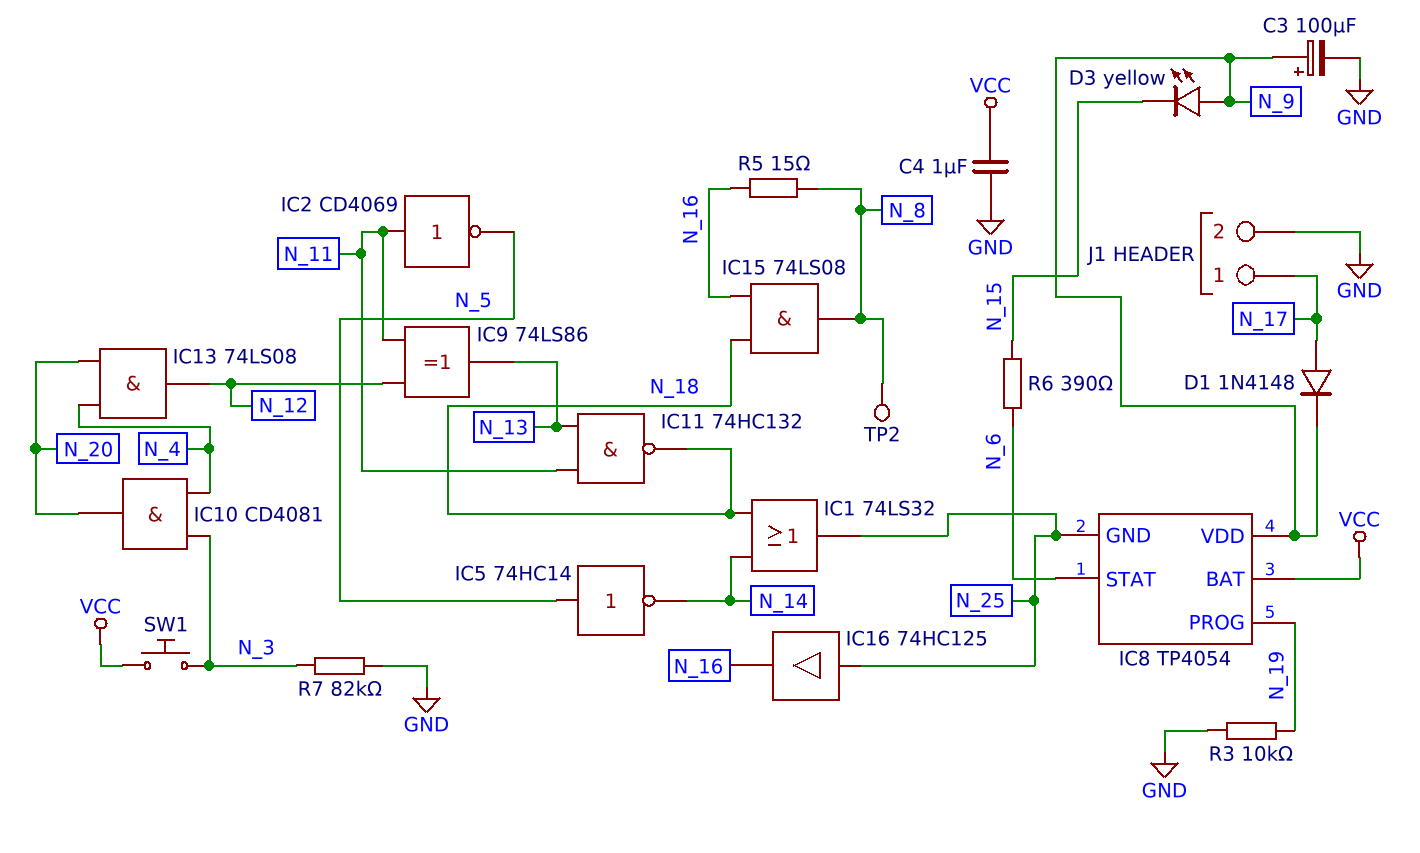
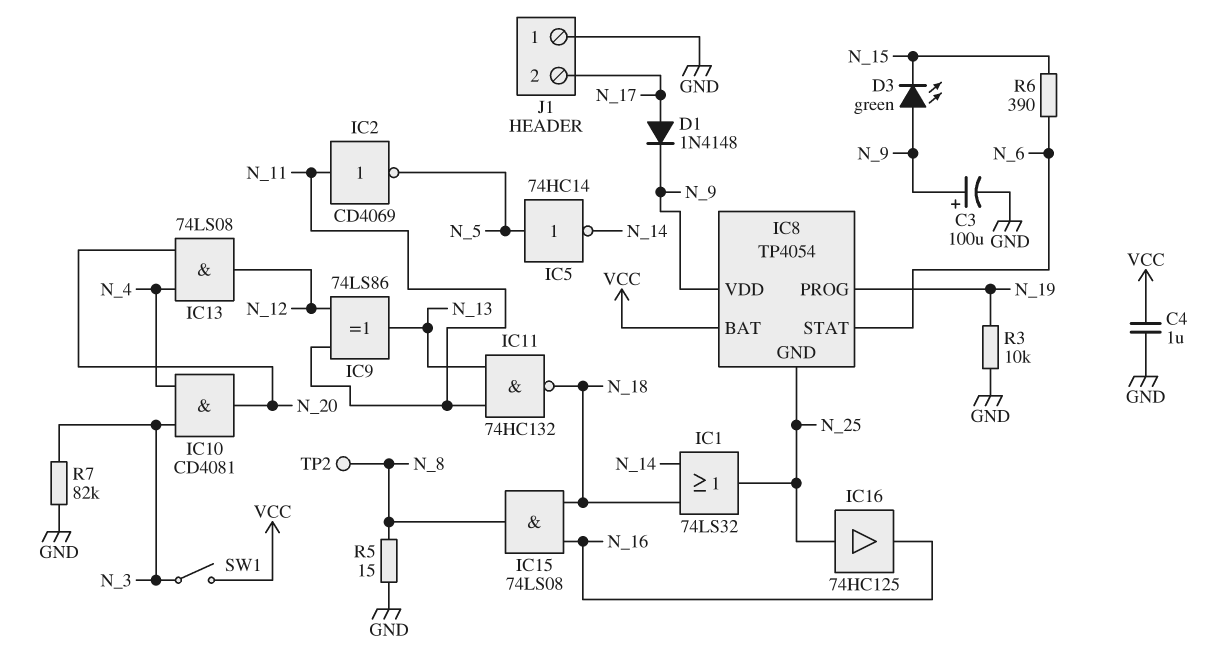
D3: LED yellow (A N_9, K N_15) -> LED green (A N_9, K N_15)
J1 pin 1: N_17 -> GND
J1 pin 2: GND -> N_17
R5: 15 (N_8, N_16) -> 15 (GND, N_8)
SW1: button (N_3, VCC) -> switch (N_3, VCC)

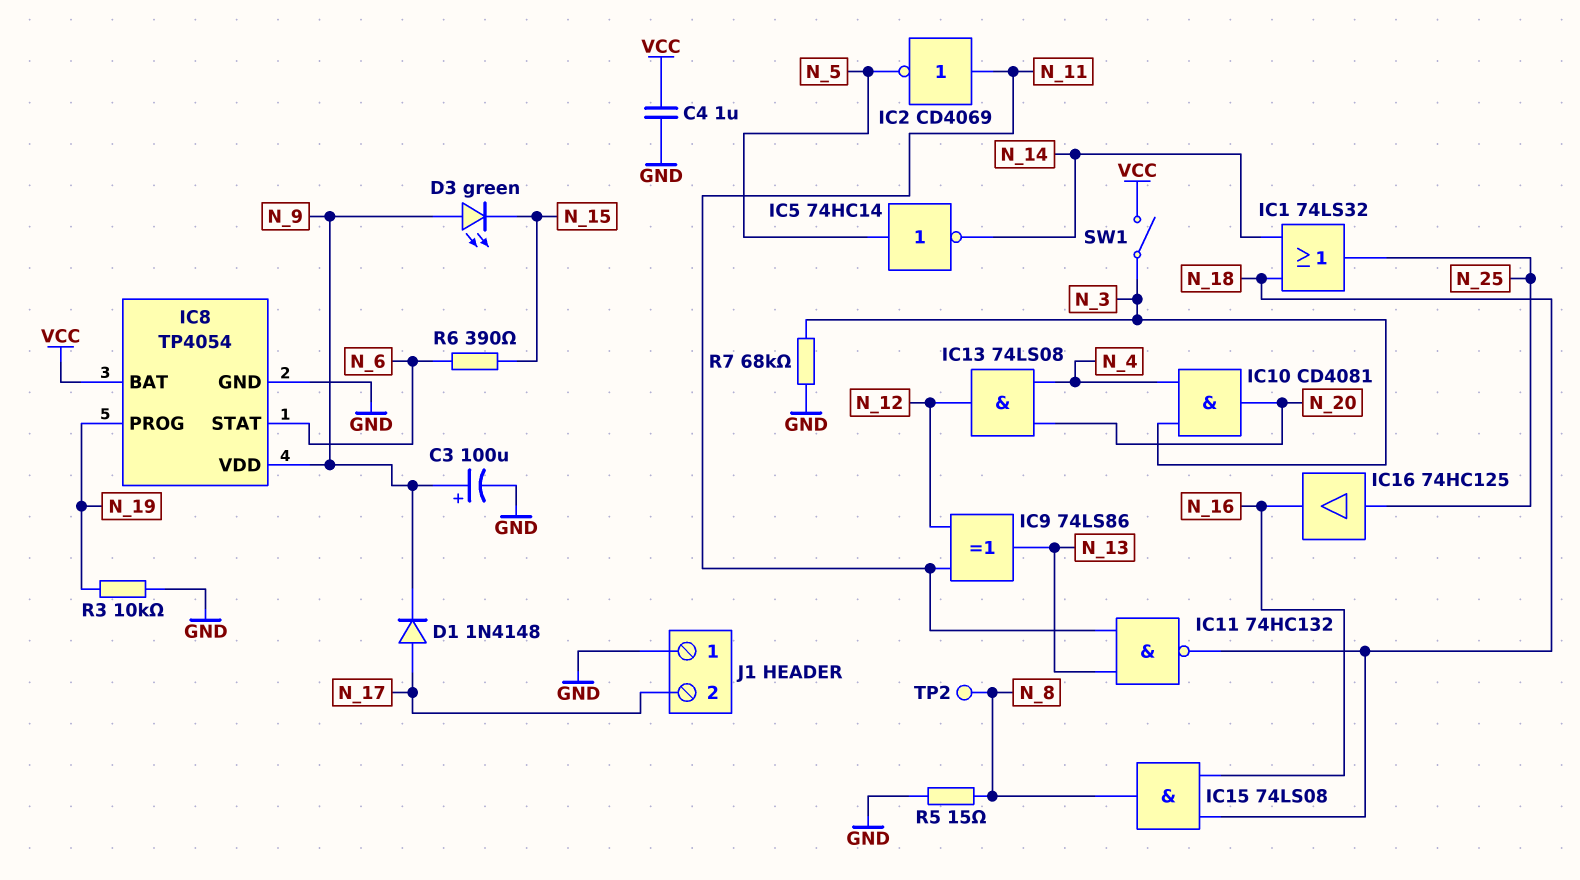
IC8 pin GND: N_25 -> GND
R7: 82k (GND, N_3) -> 68k (GND, N_3)

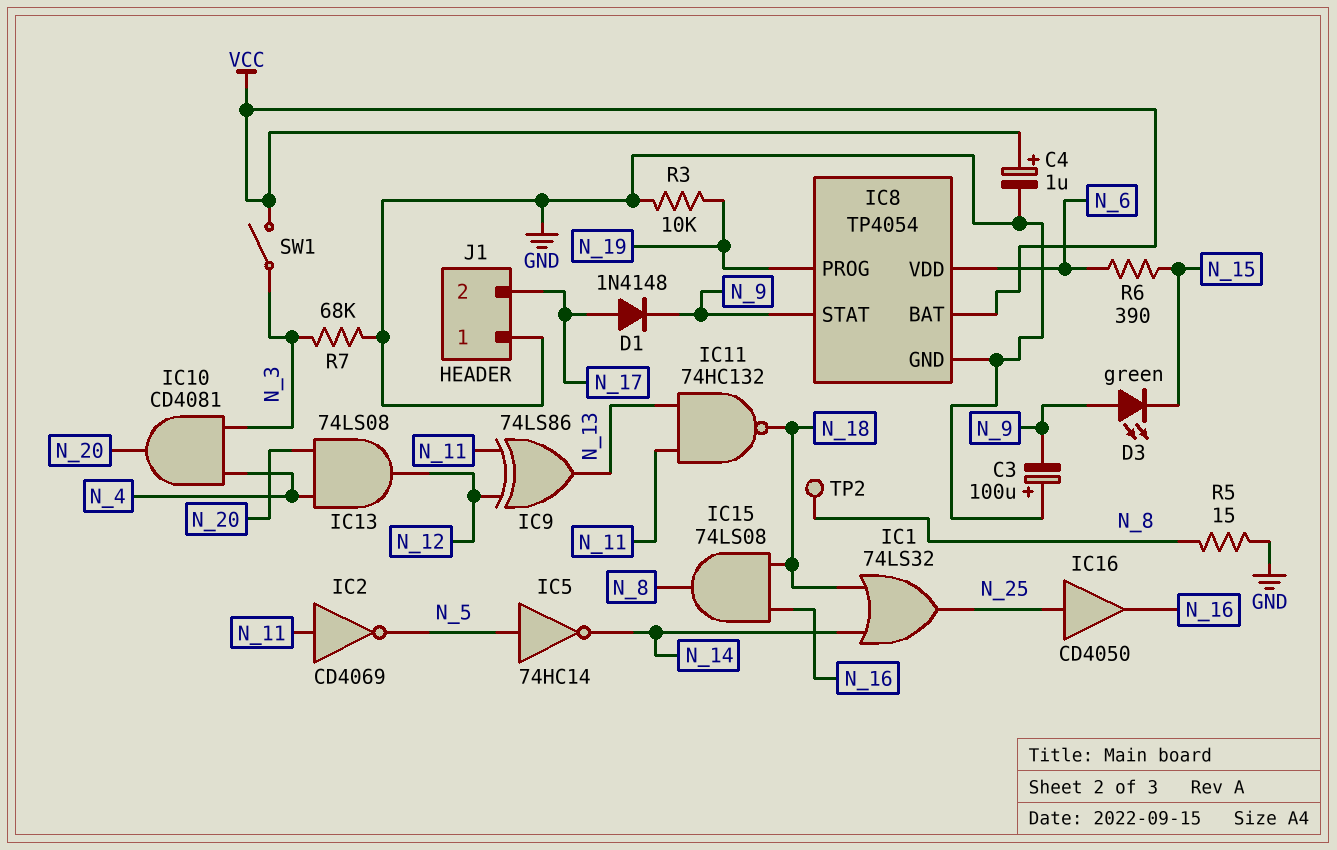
C3: 100uF (plus N_9, minus GND) -> 100uF (plus GND, minus N_9)
C4: 1uF (GND, VCC) -> 1uF (plus VCC, minus GND)
IC8 pin STAT: N_6 -> N_9
IC8 pin VDD: N_9 -> N_6
IC16: buffer 74HC125 (in N_25, out N_16) -> buffer CD4050 (in N_25, out N_16)

